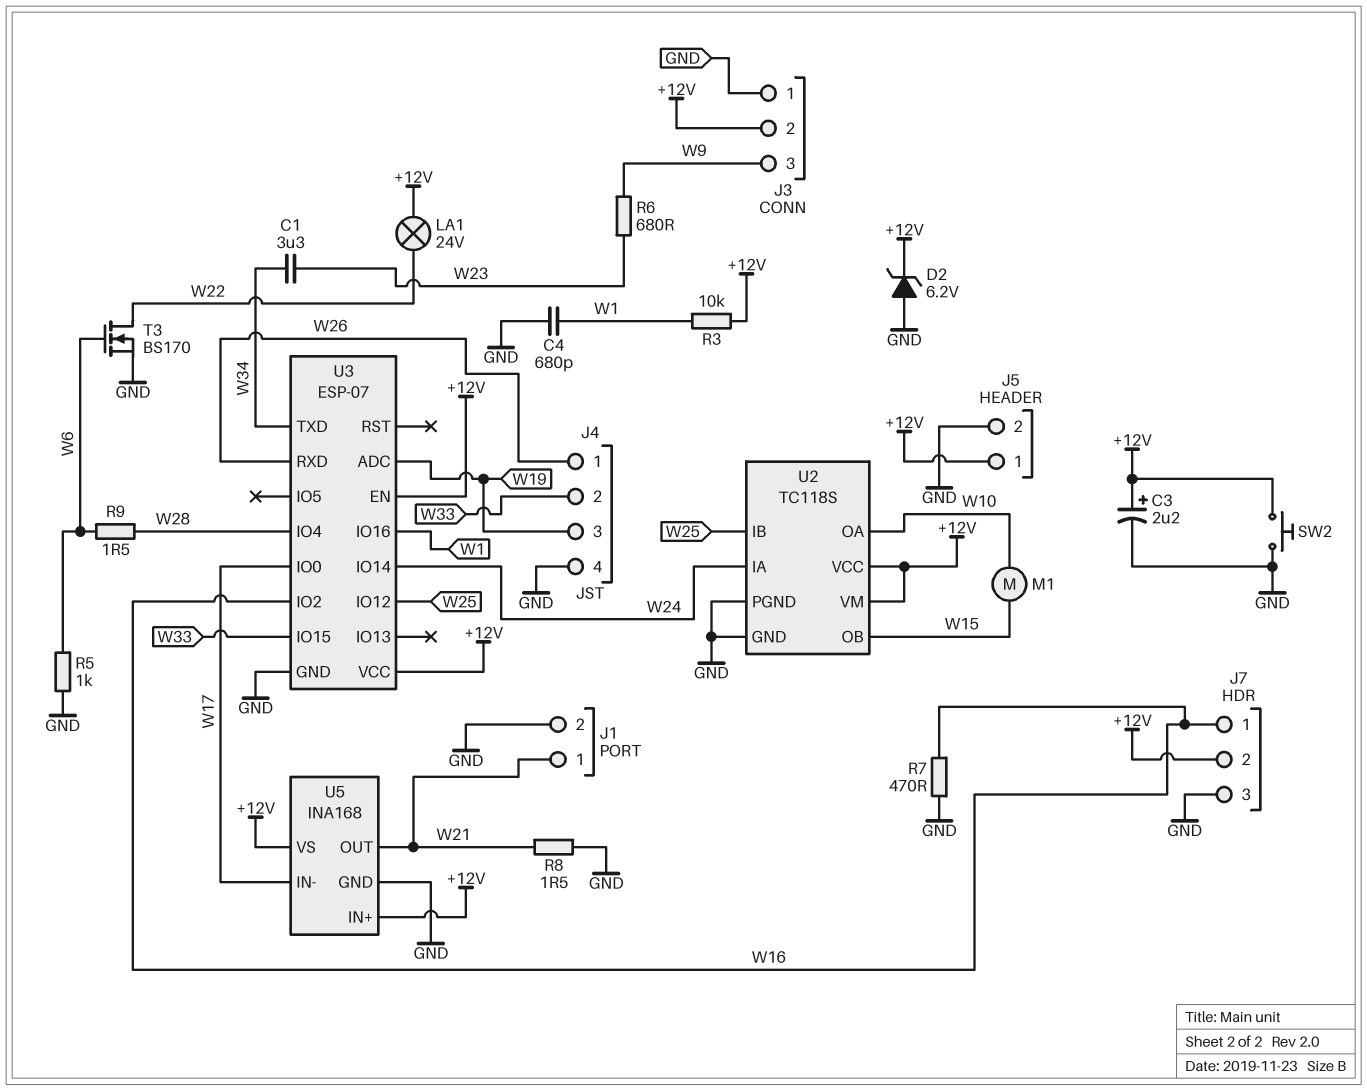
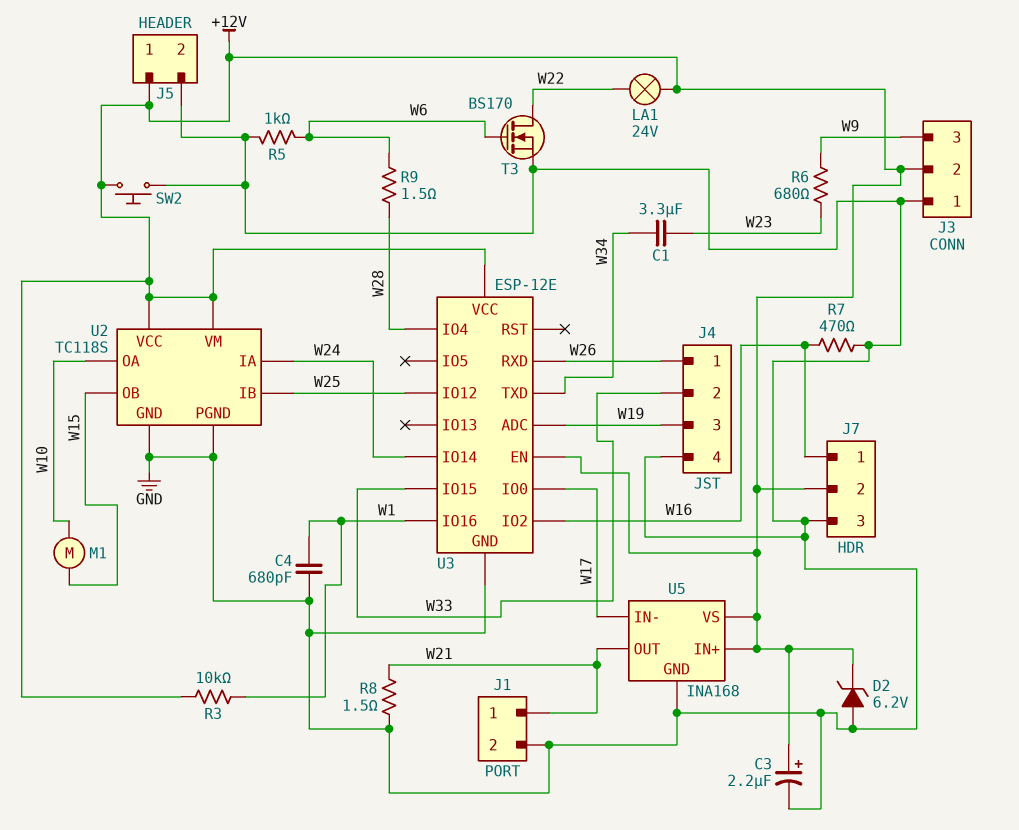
U3: ESP-07 -> ESP-12E

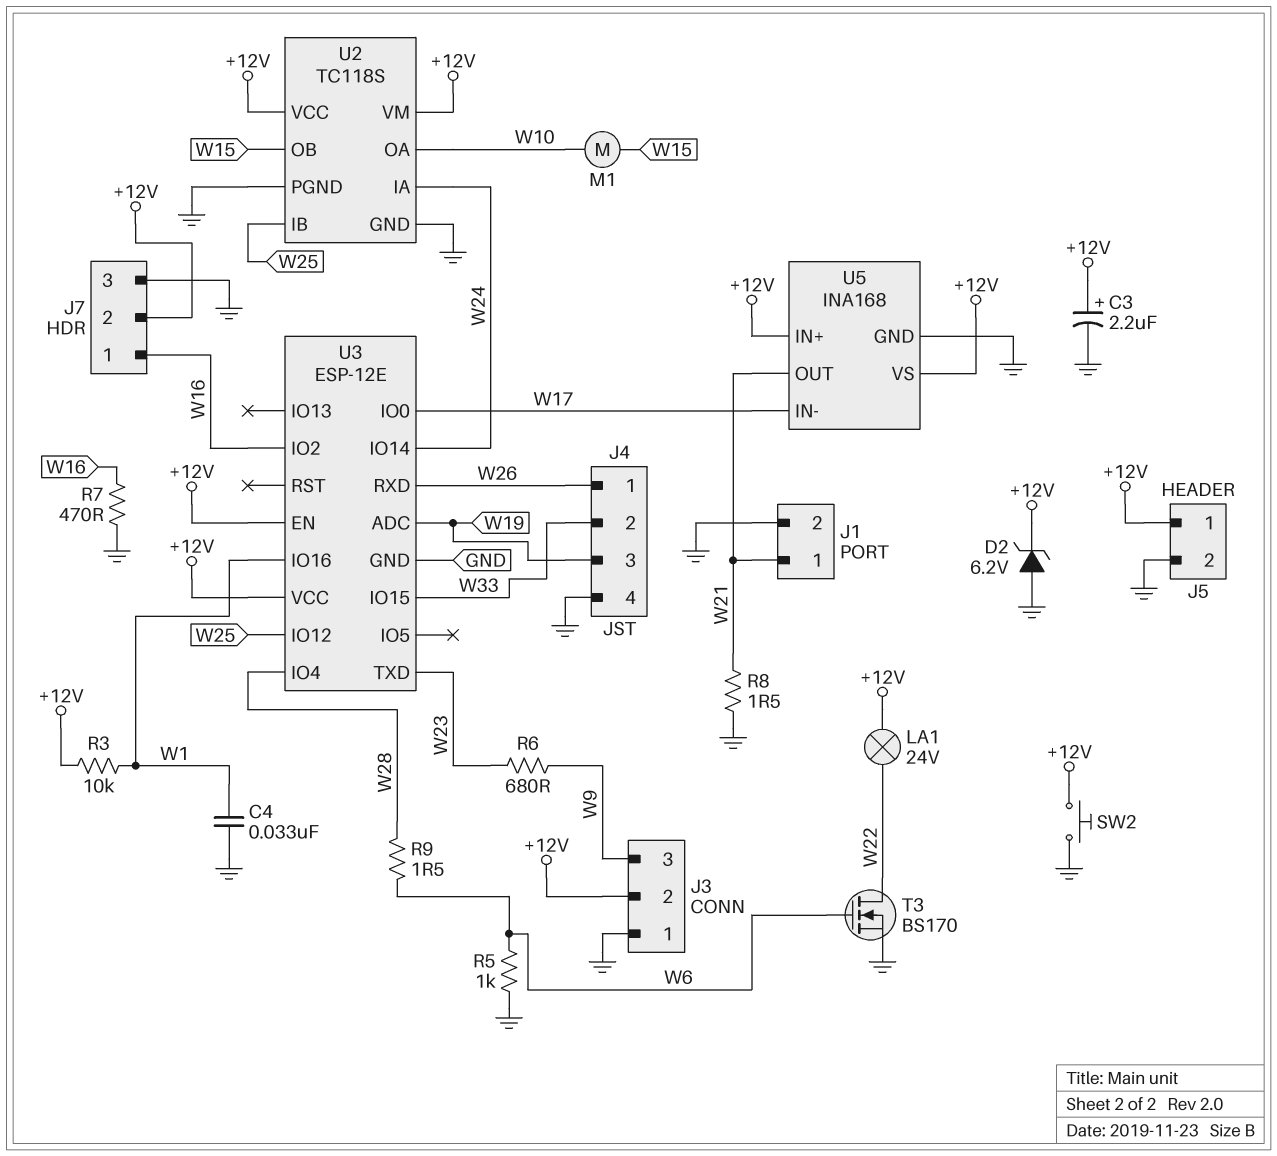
C1: 3.3uF (W23, W34) -> none
C4: 680pF (GND, W1) -> 33nF (GND, W1)
U3 pin TXD: W34 -> W23

